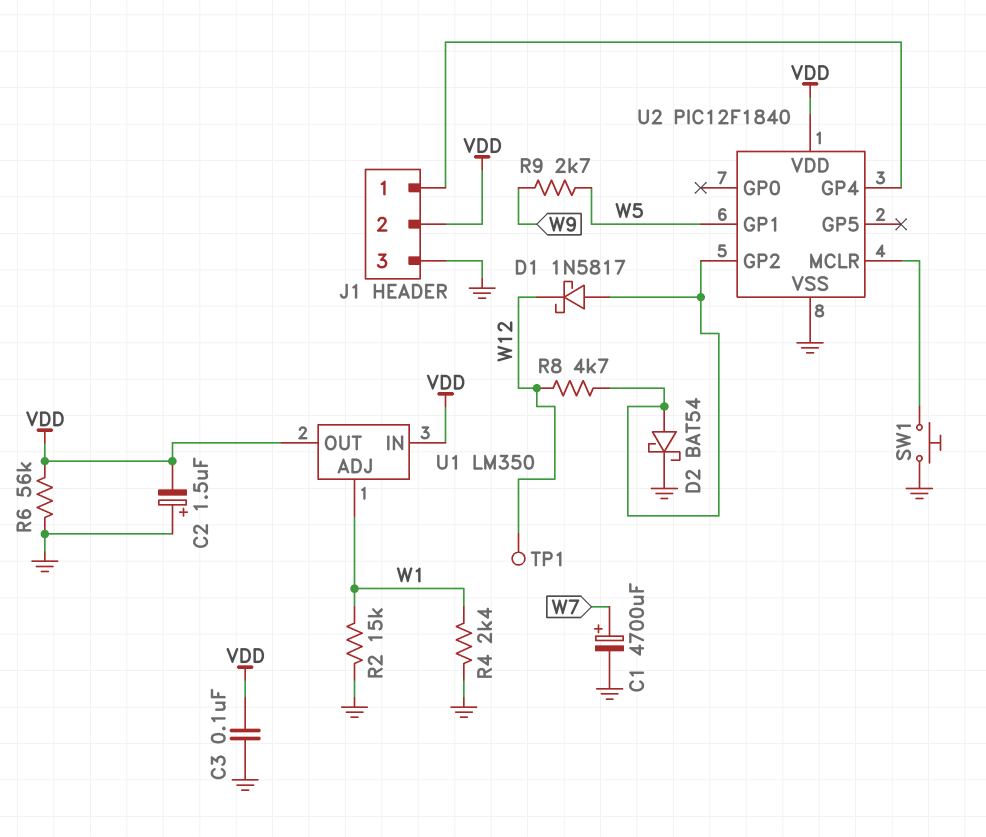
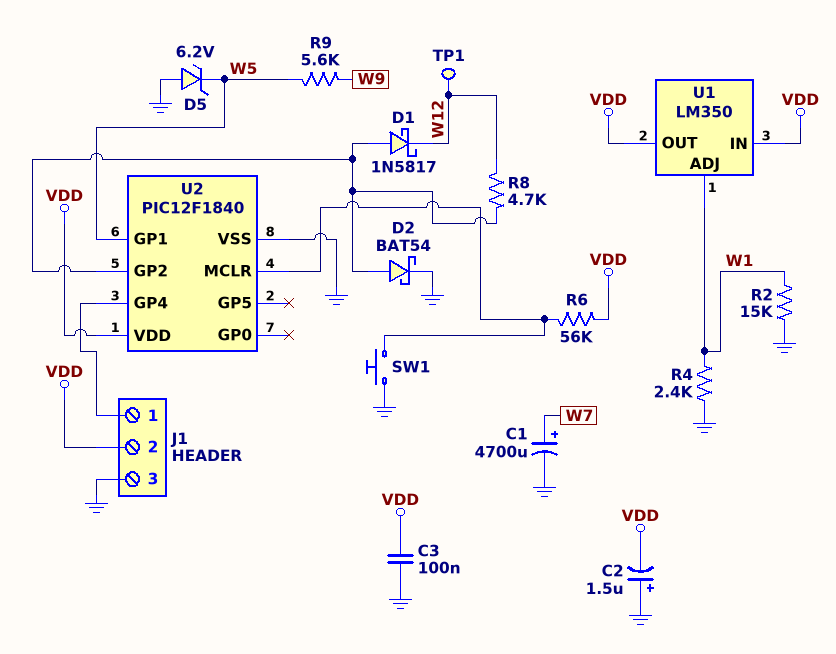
D5: none -> zener 6.2V (A GND, K W5)
R6: 56k (GND, VDD) -> 56k (U2/MCLR, VDD)
R9: 2.7k (W5, W9) -> 5.6k (W5, W9)

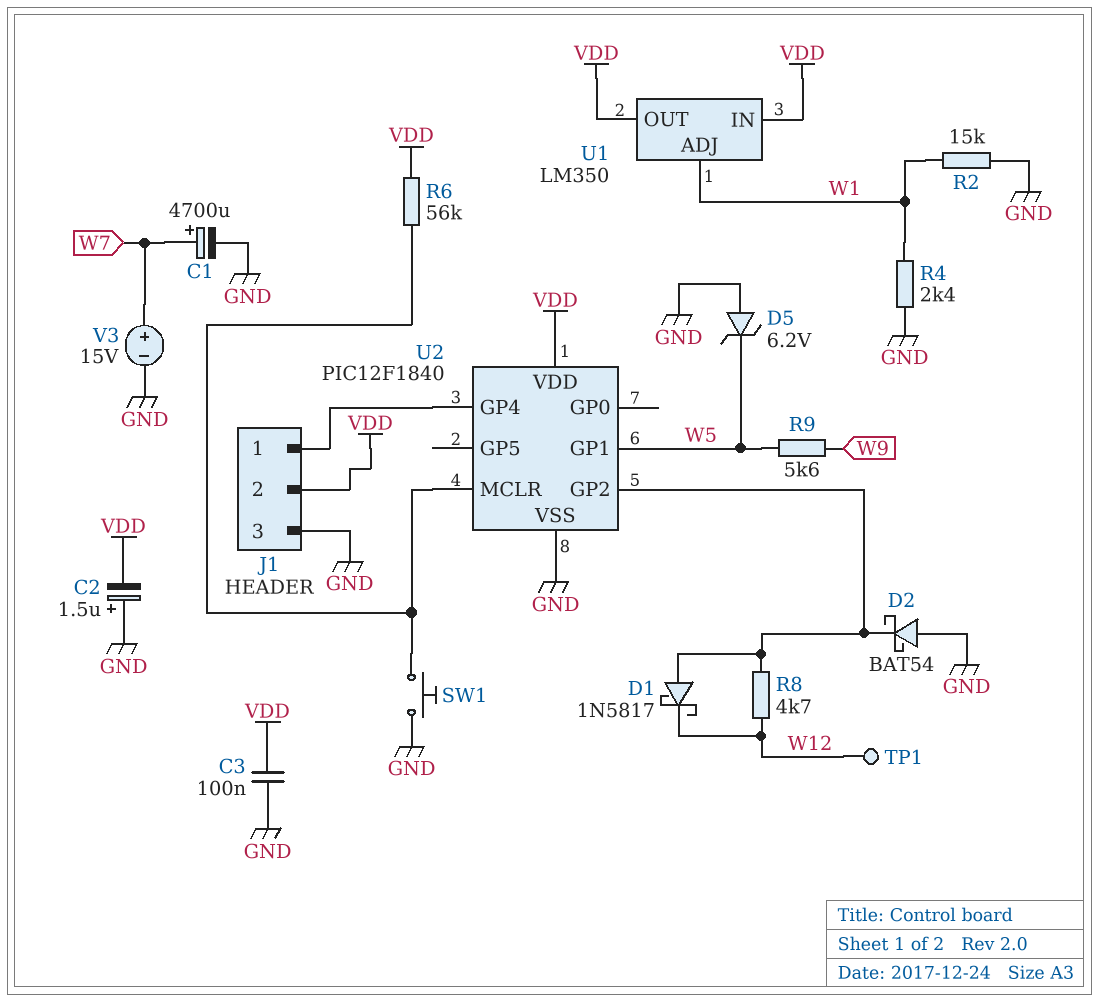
D2: schottky BAT54 (A U2/GP2, K GND) -> schottky BAT54 (A GND, K U2/GP2)
V3: none -> 15V (plus W7, minus GND)

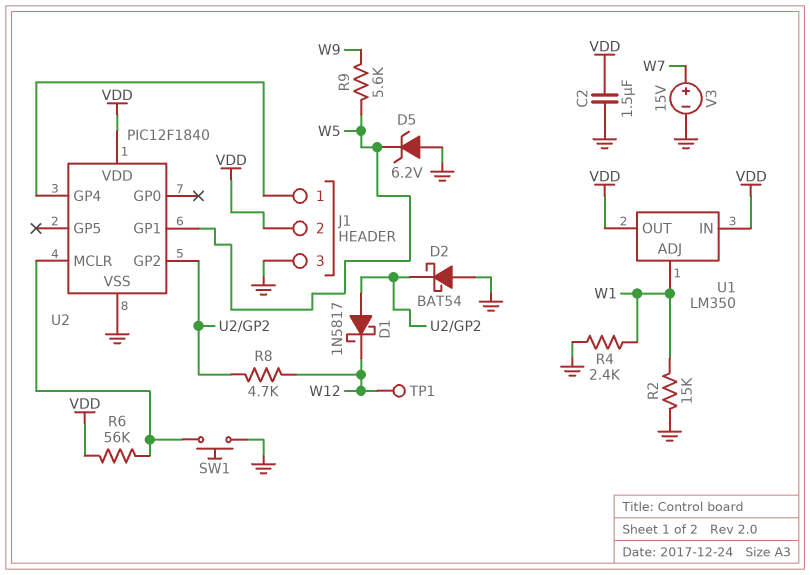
C1: 4700uF (plus W7, minus GND) -> none
C2: 1.5uF (plus GND, minus VDD) -> 1.5uF (GND, VDD)
C3: 100nF (GND, VDD) -> none

